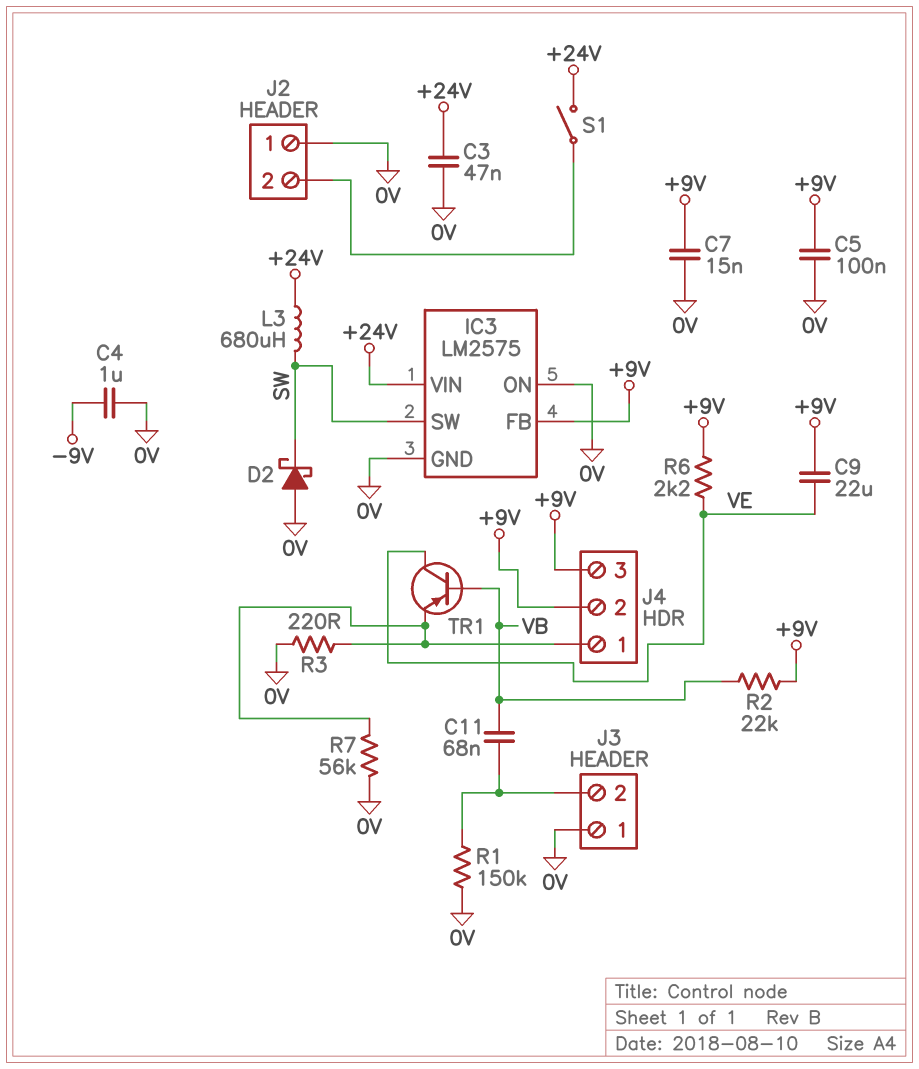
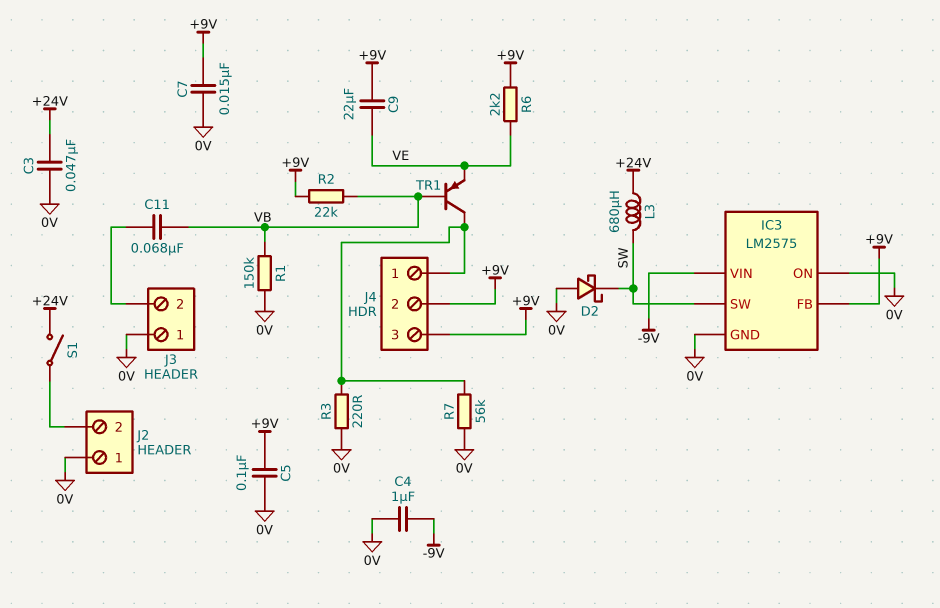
IC3 pin VIN: +24V -> -9V
R1: 150k (0V, J3/2) -> 150k (0V, VB)
TR1: PNP (B VB, C VE, E J4/1) -> PNP (B VB, C J4/1, E VE)

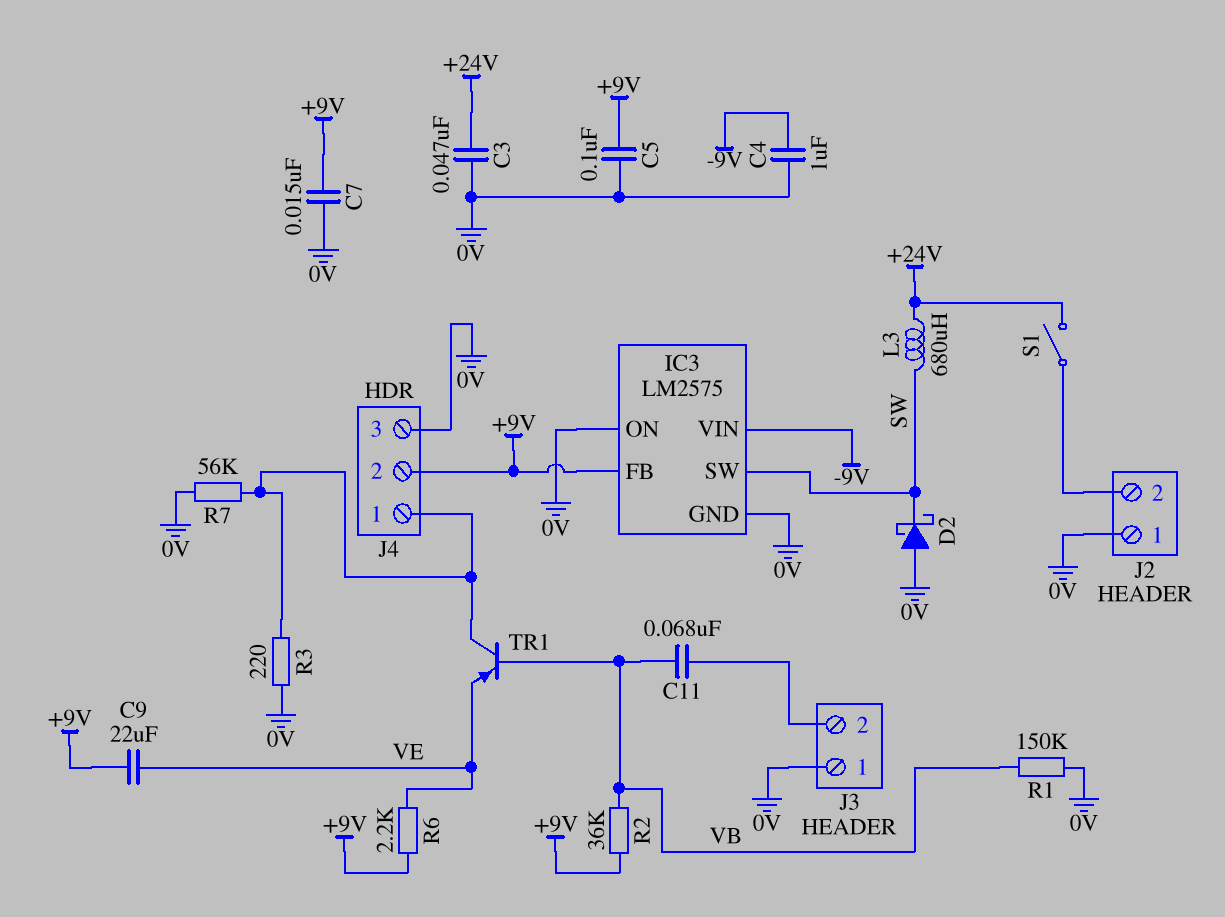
J4 pin 3: +9V -> 0V
R2: 22k (+9V, VB) -> 36k (+9V, VB)

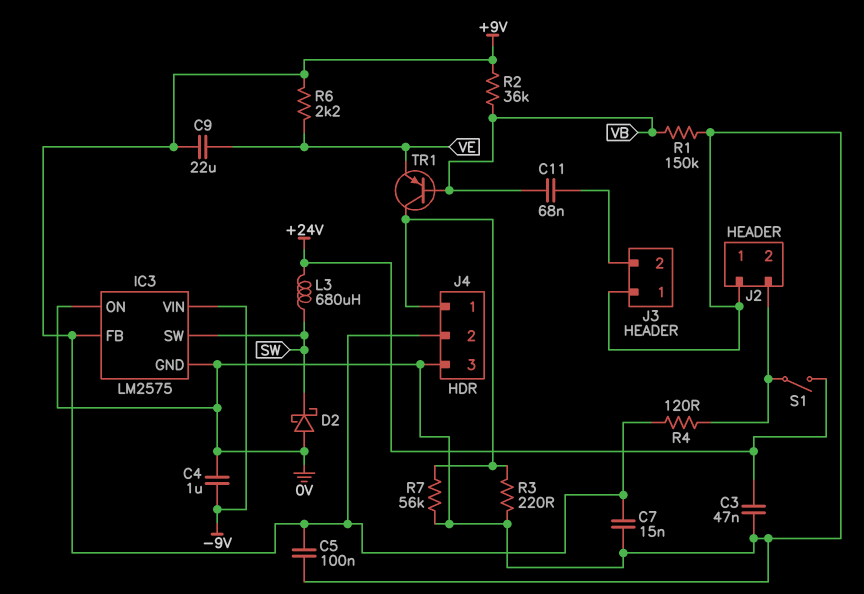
R4: none -> 120 (+9V, J2/2)

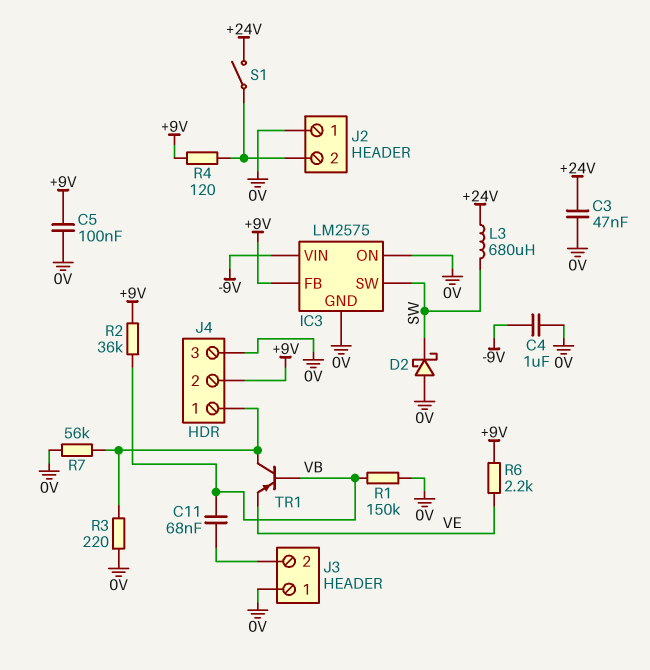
C7: 15nF (+9V, 0V) -> none
C9: 22uF (+9V, VE) -> none

